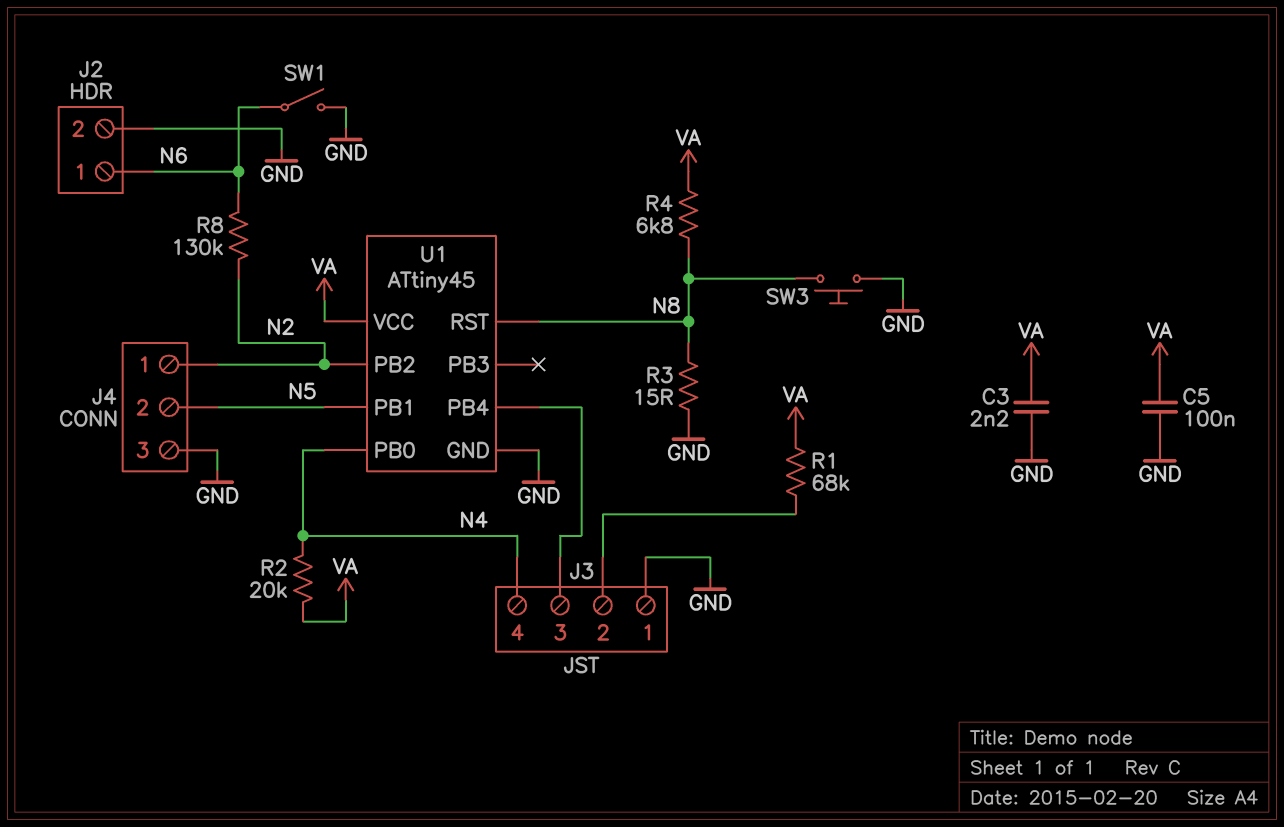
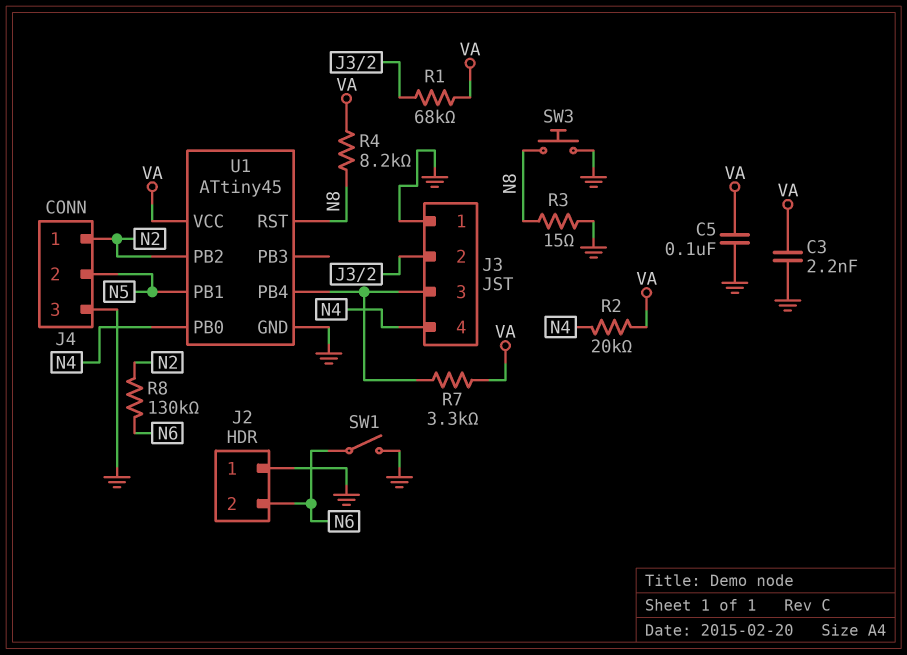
J2 pin 1: N6 -> GND
J2 pin 2: GND -> N6
R4: 6.8k (N8, VA) -> 8.2k (N8, VA)
R7: none -> 3.3k (J3/3, VA)

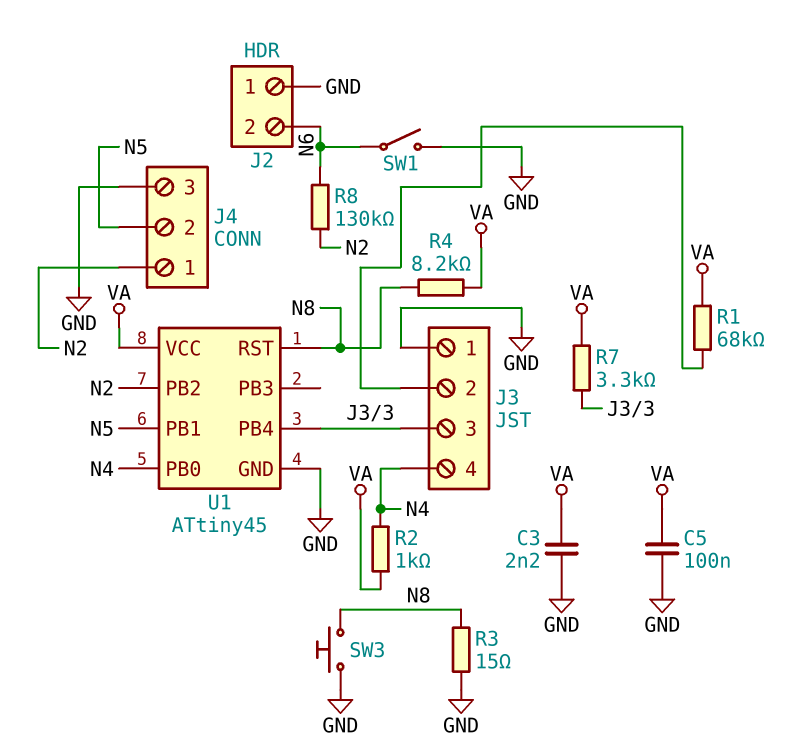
R2: 20k (N4, VA) -> 1k (N4, VA)

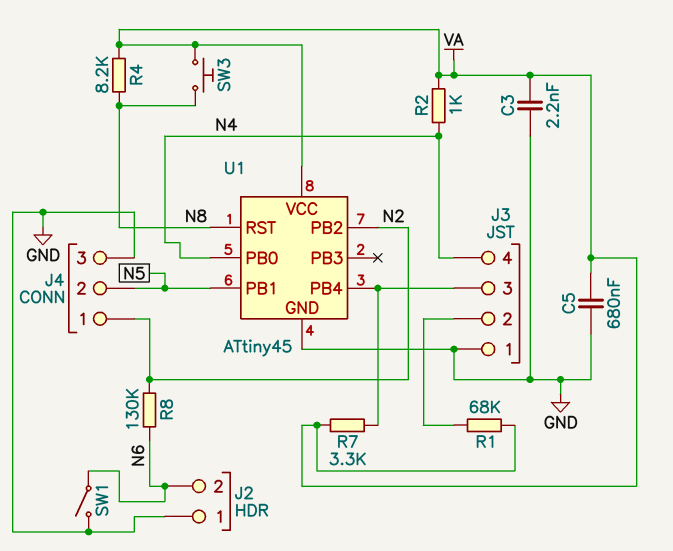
C5: 100nF (GND, VA) -> 680nF (GND, VA)
R3: 15 (GND, N8) -> none
SW3: button (GND, N8) -> button (N8, VA)

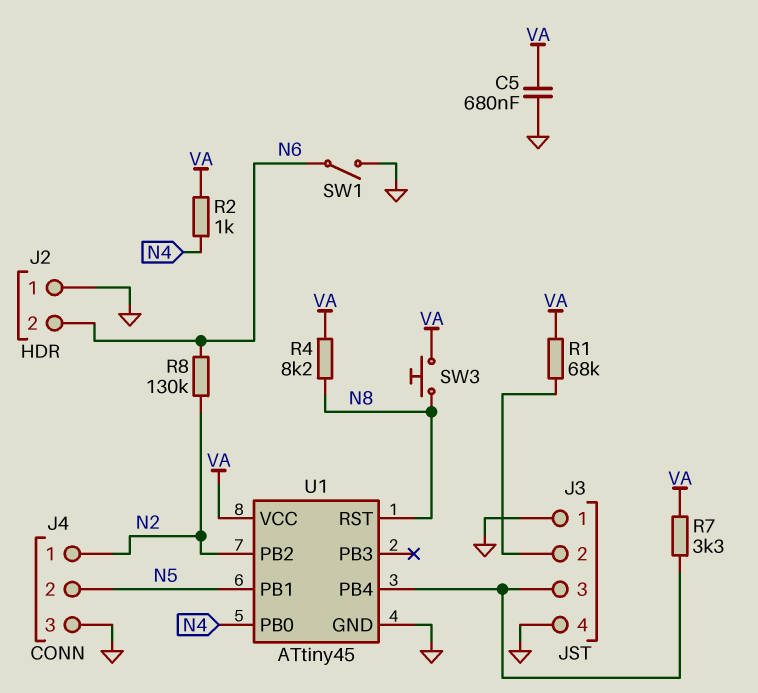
C3: 2.2nF (GND, VA) -> none
J3 pin 4: N4 -> GND

